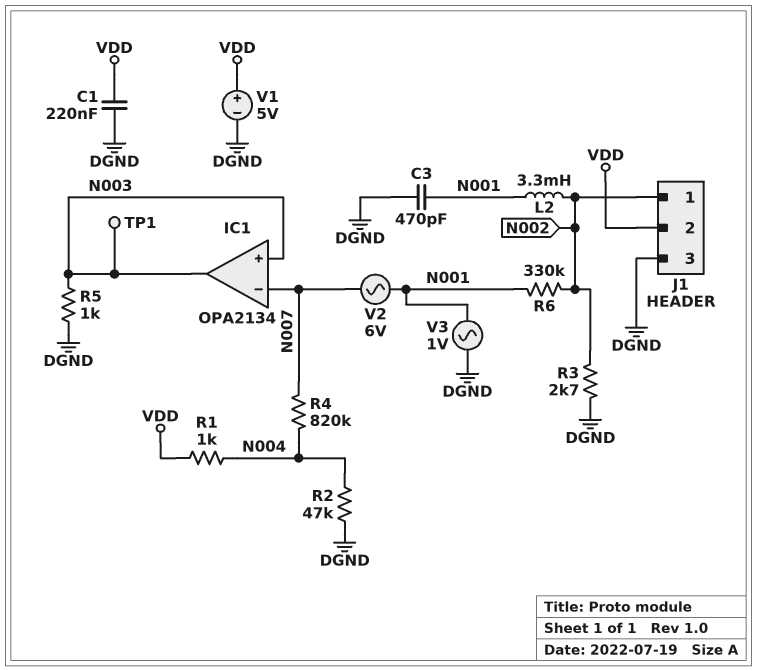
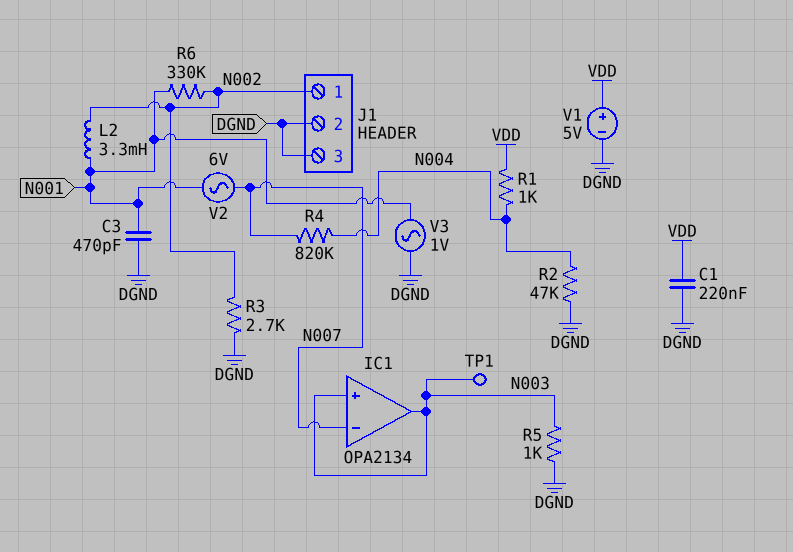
J1 pin 2: VDD -> DGND

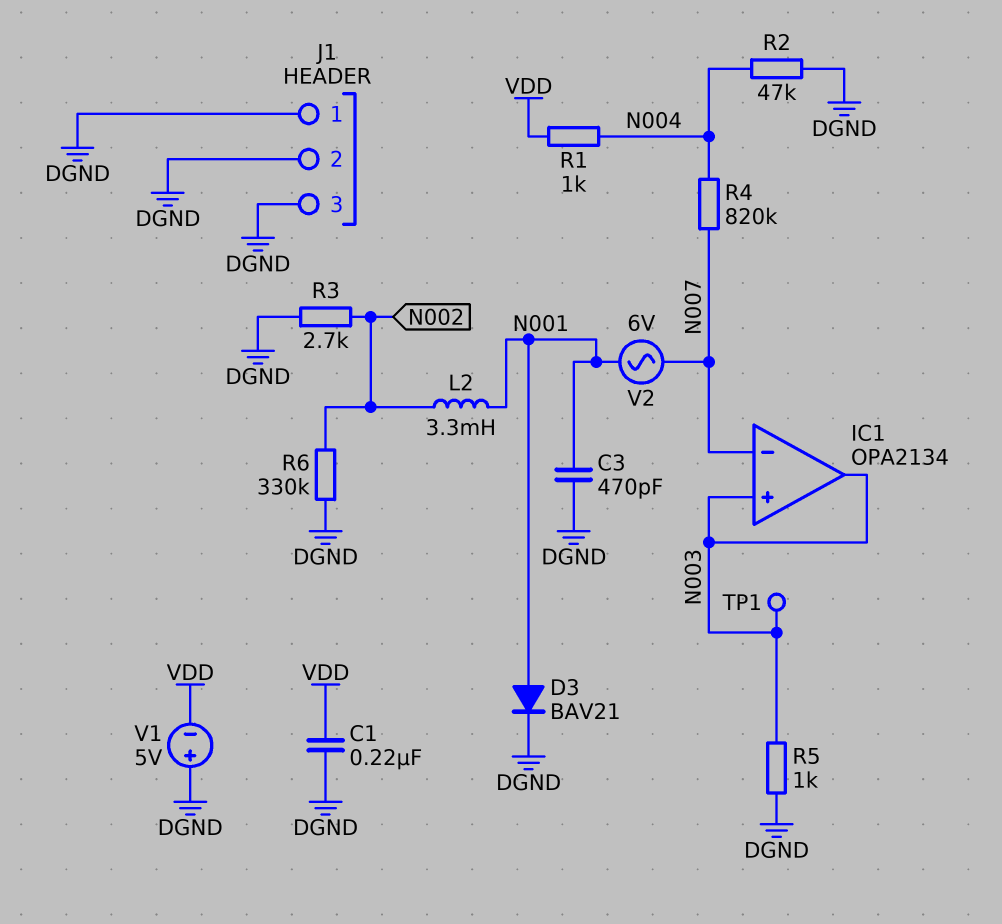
D3: none -> diode BAV21 (A N001, K DGND)
J1 pin 1: N002 -> DGND
R6: 330k (N001, N002) -> 330k (DGND, N002)
V1: 5V (plus VDD, minus DGND) -> 5V (plus DGND, minus VDD)
V3: AC 1V (DGND, N001) -> none

